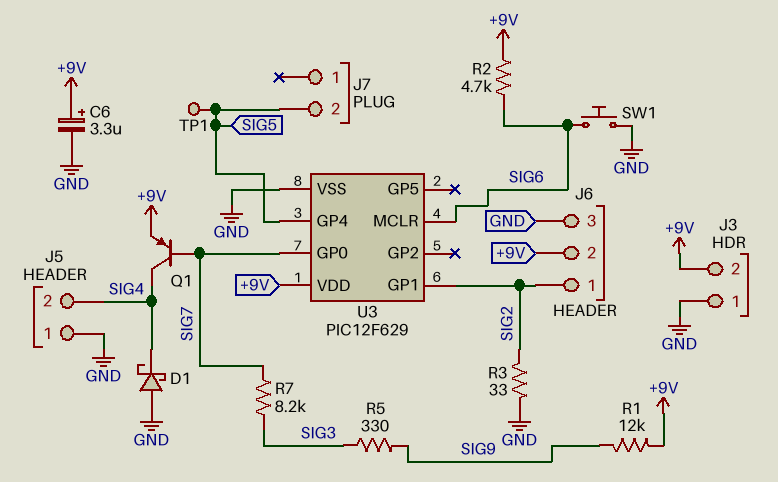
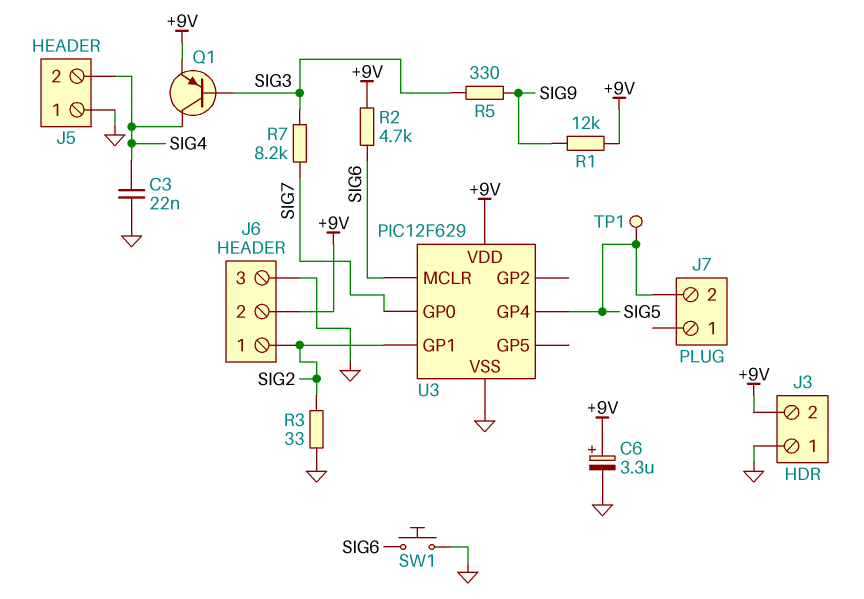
C3: none -> 22nF (GND, SIG4)
D1: schottky (A GND, K SIG4) -> none
Q1: PNP (B SIG7, C SIG4, E +9V) -> PNP (B SIG3, C SIG4, E +9V)

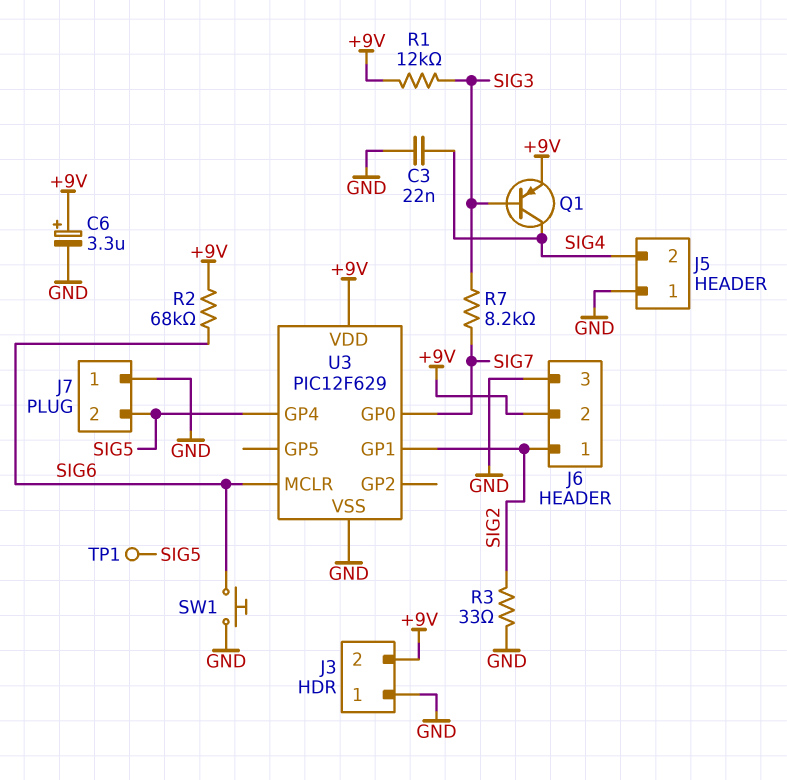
J7 pin 1: none -> GND
R1: 12k (+9V, SIG9) -> 12k (+9V, SIG3)
R2: 4.7k (+9V, SIG6) -> 68k (+9V, SIG6)
R5: 330 (SIG3, SIG9) -> none

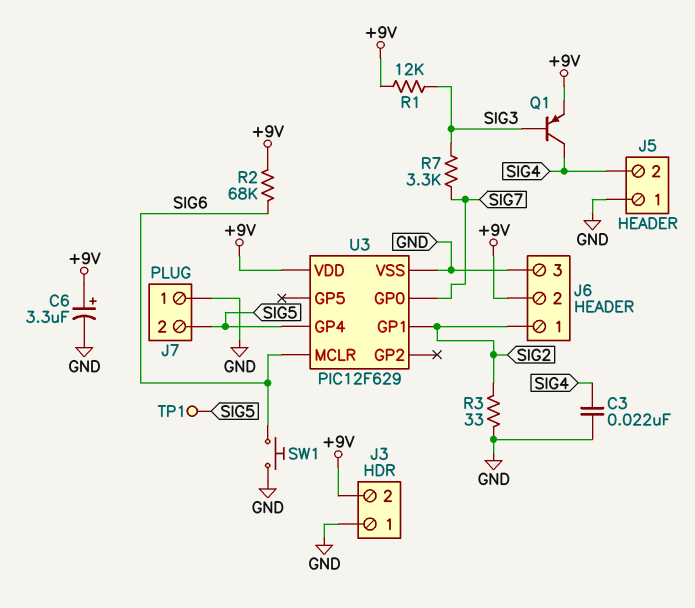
R7: 8.2k (SIG3, SIG7) -> 3.3k (SIG3, SIG7)

